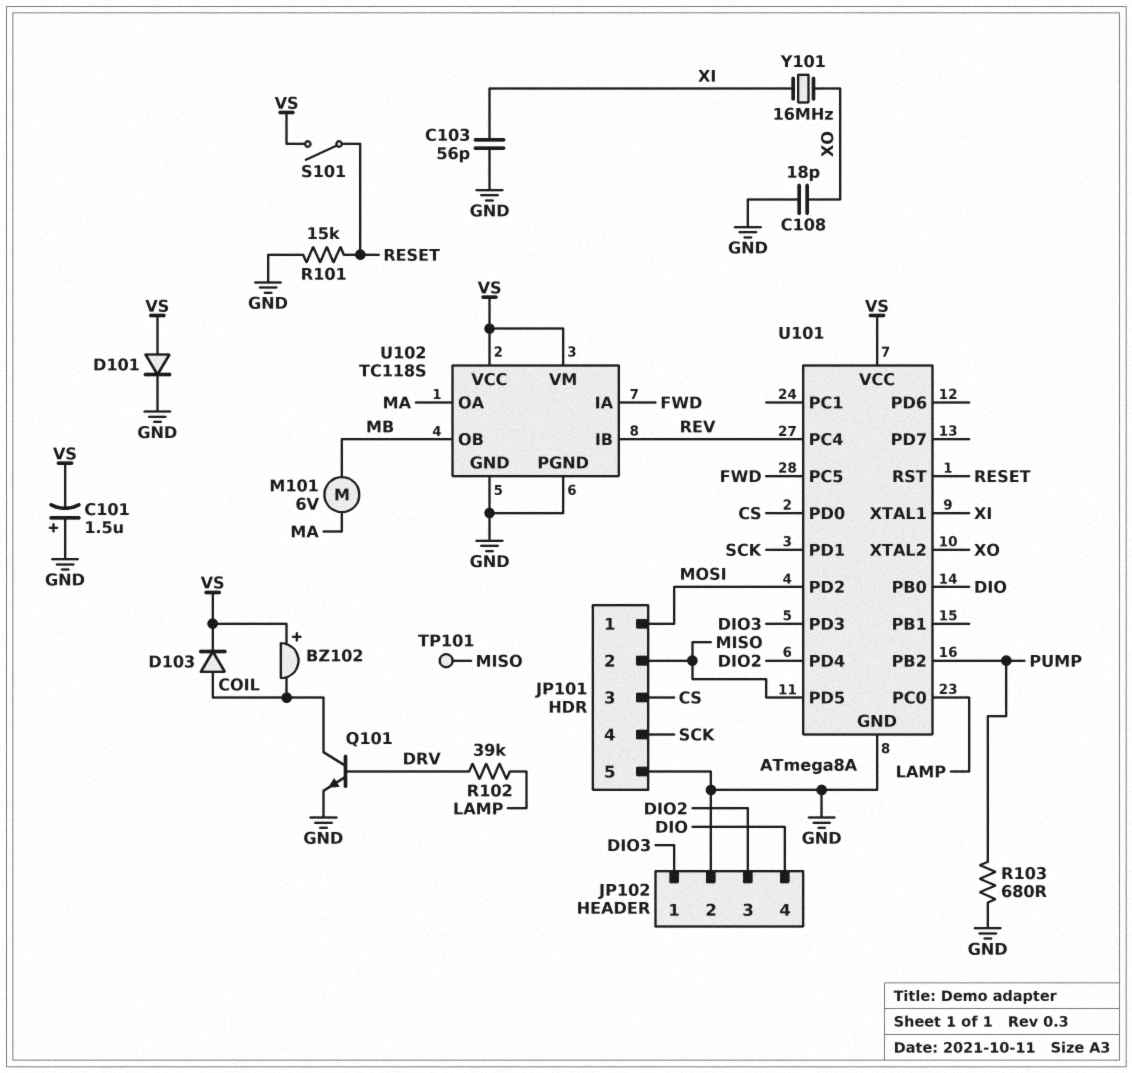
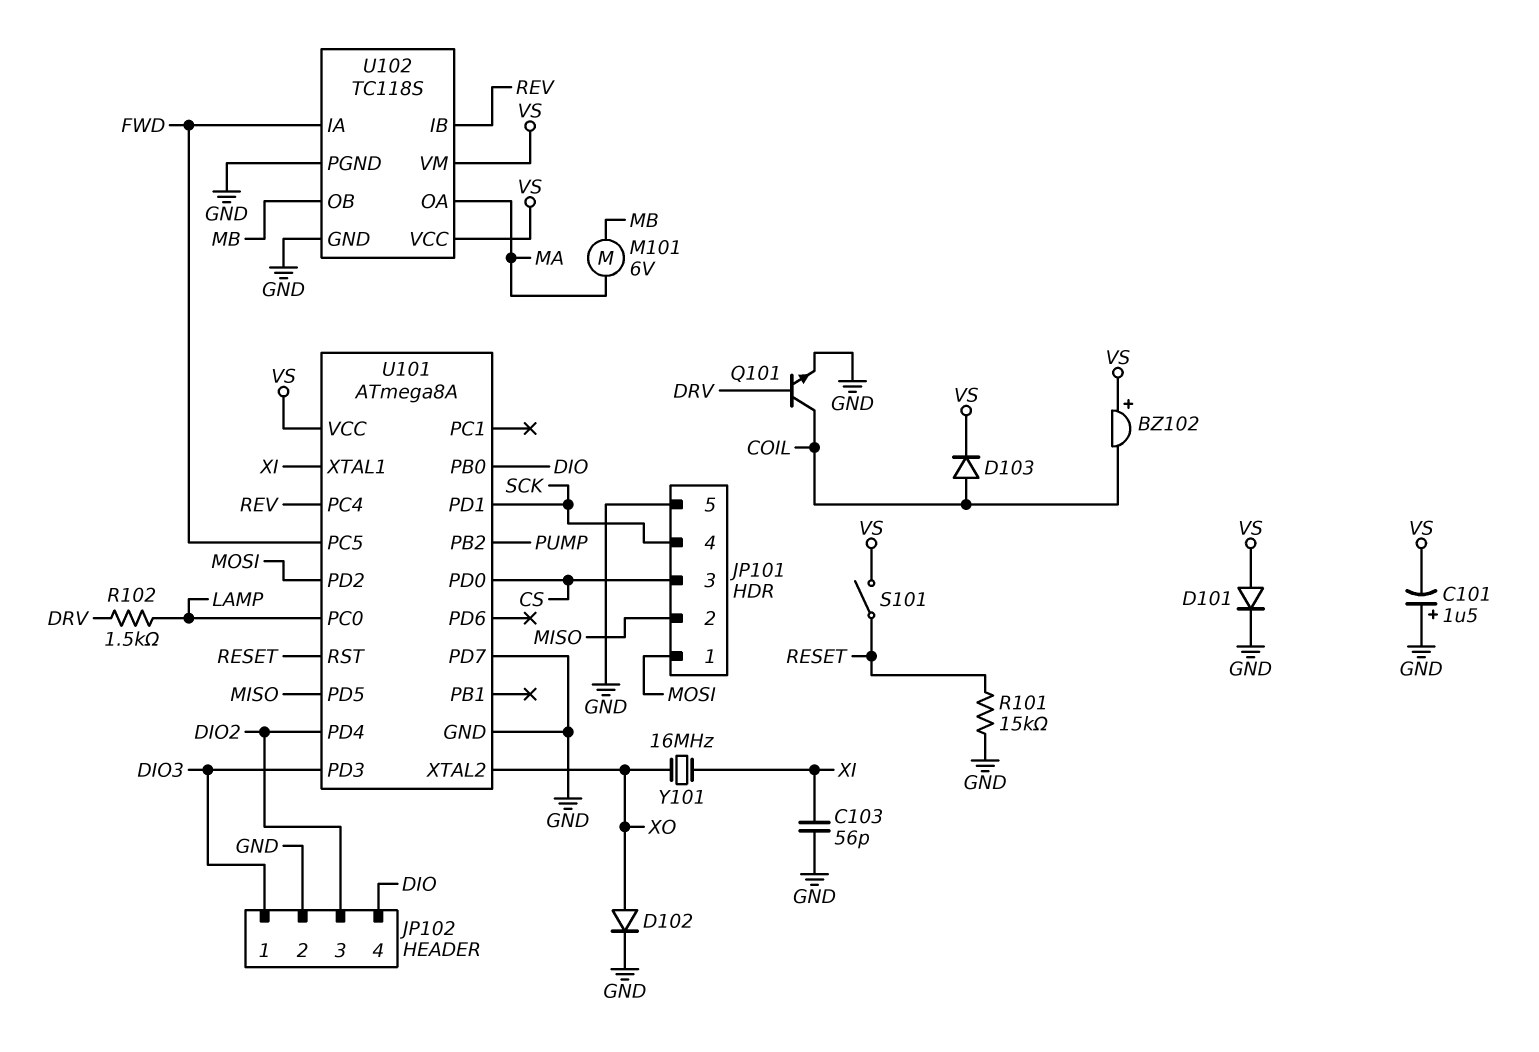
C108: 18pF (GND, XO) -> none
D102: none -> diode (A XO, K GND)
R102: 39k (DRV, LAMP) -> 1.5k (DRV, LAMP)
R103: 680 (GND, PUMP) -> none
TP101: test point (MISO) -> none
U101 pin PD7: none -> GND

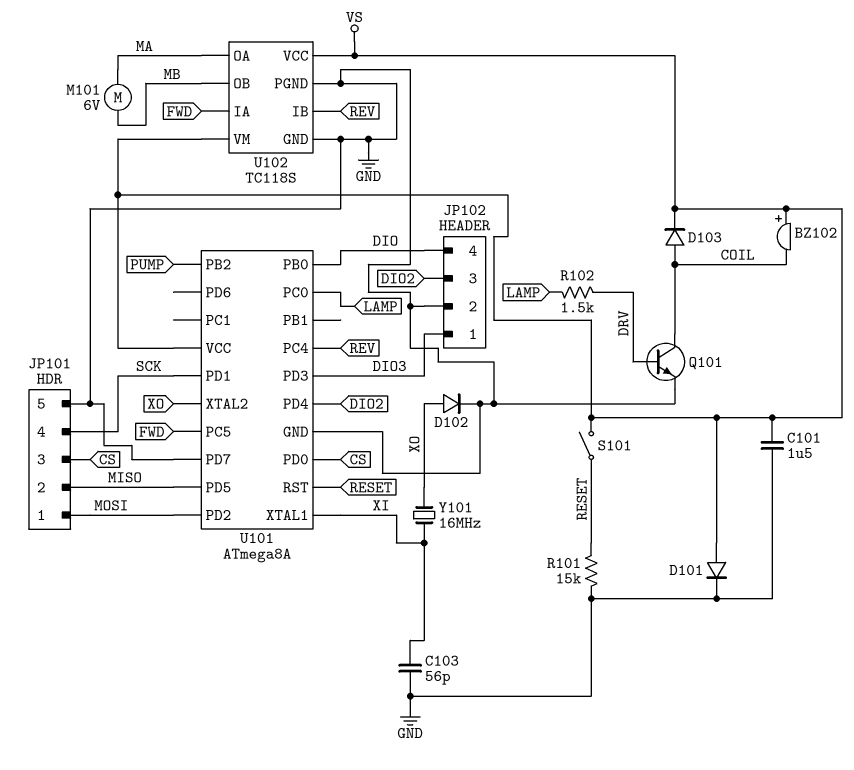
C101: 1.5uF (plus GND, minus VS) -> 1.5uF (GND, VS)

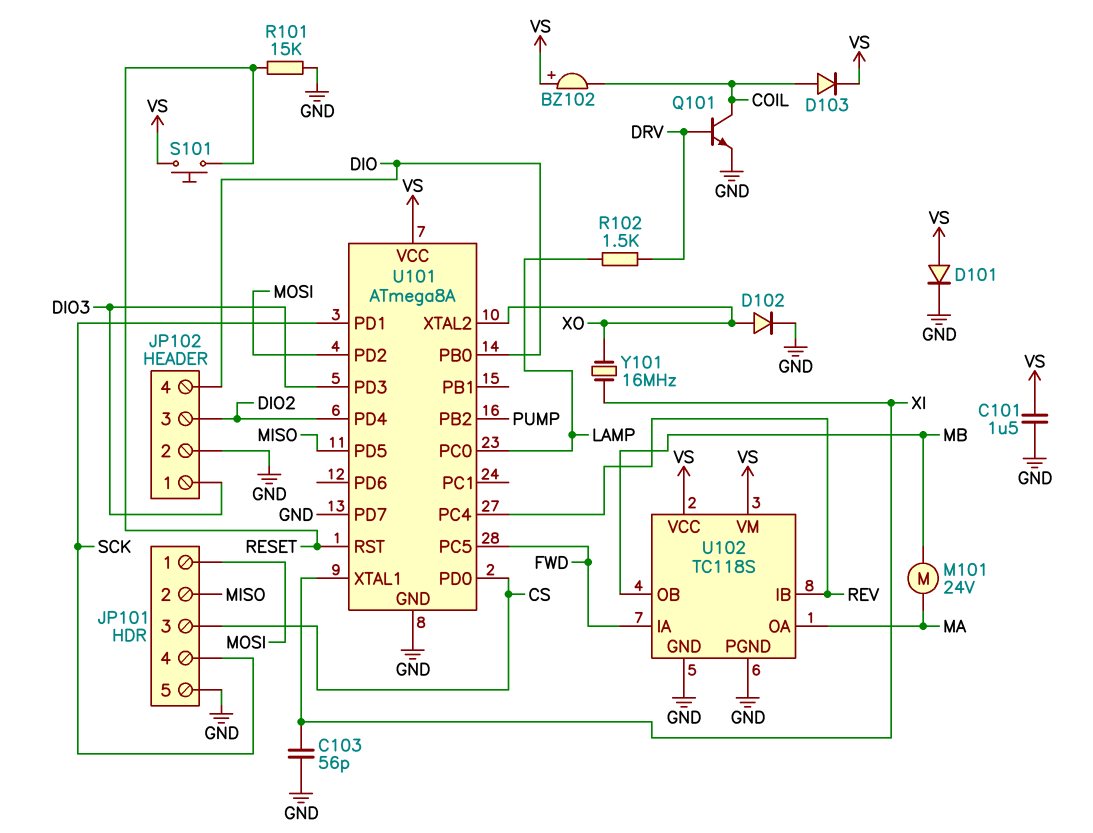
M101: motor 6V (MA, MB) -> motor 24V (MA, MB)
S101: switch (RESET, VS) -> button (RESET, VS)

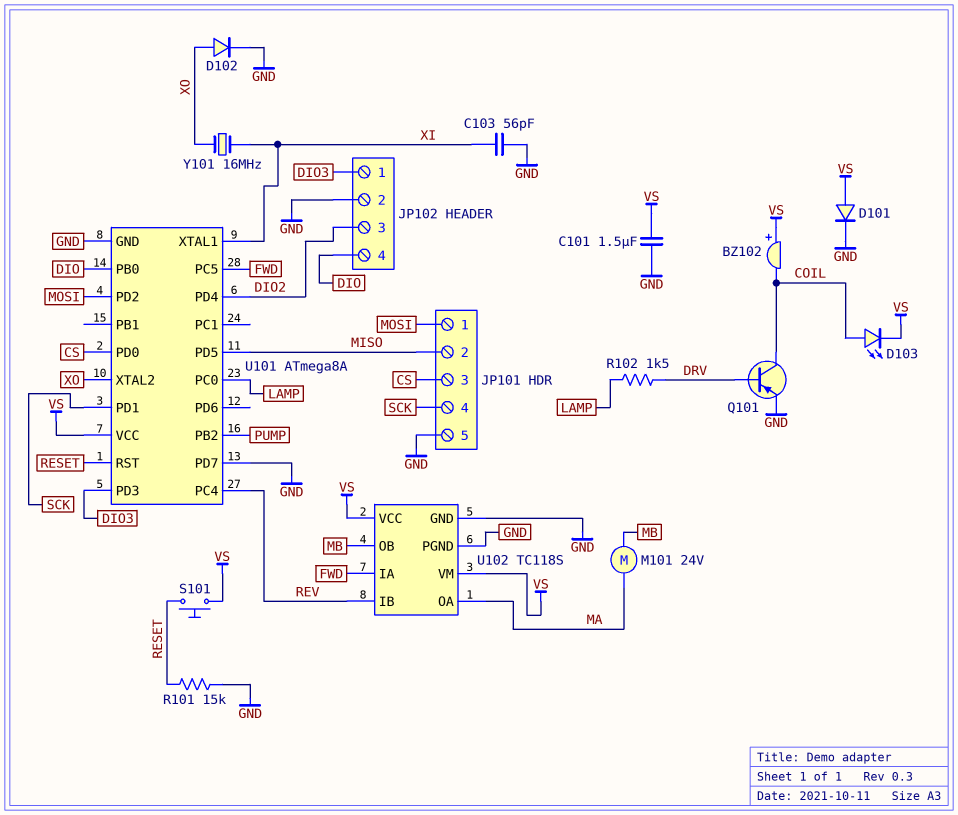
D103: diode (A COIL, K VS) -> LED (A COIL, K VS)
Q101: NPN (B DRV, C COIL, E GND) -> PNP (B DRV, C COIL, E GND)

